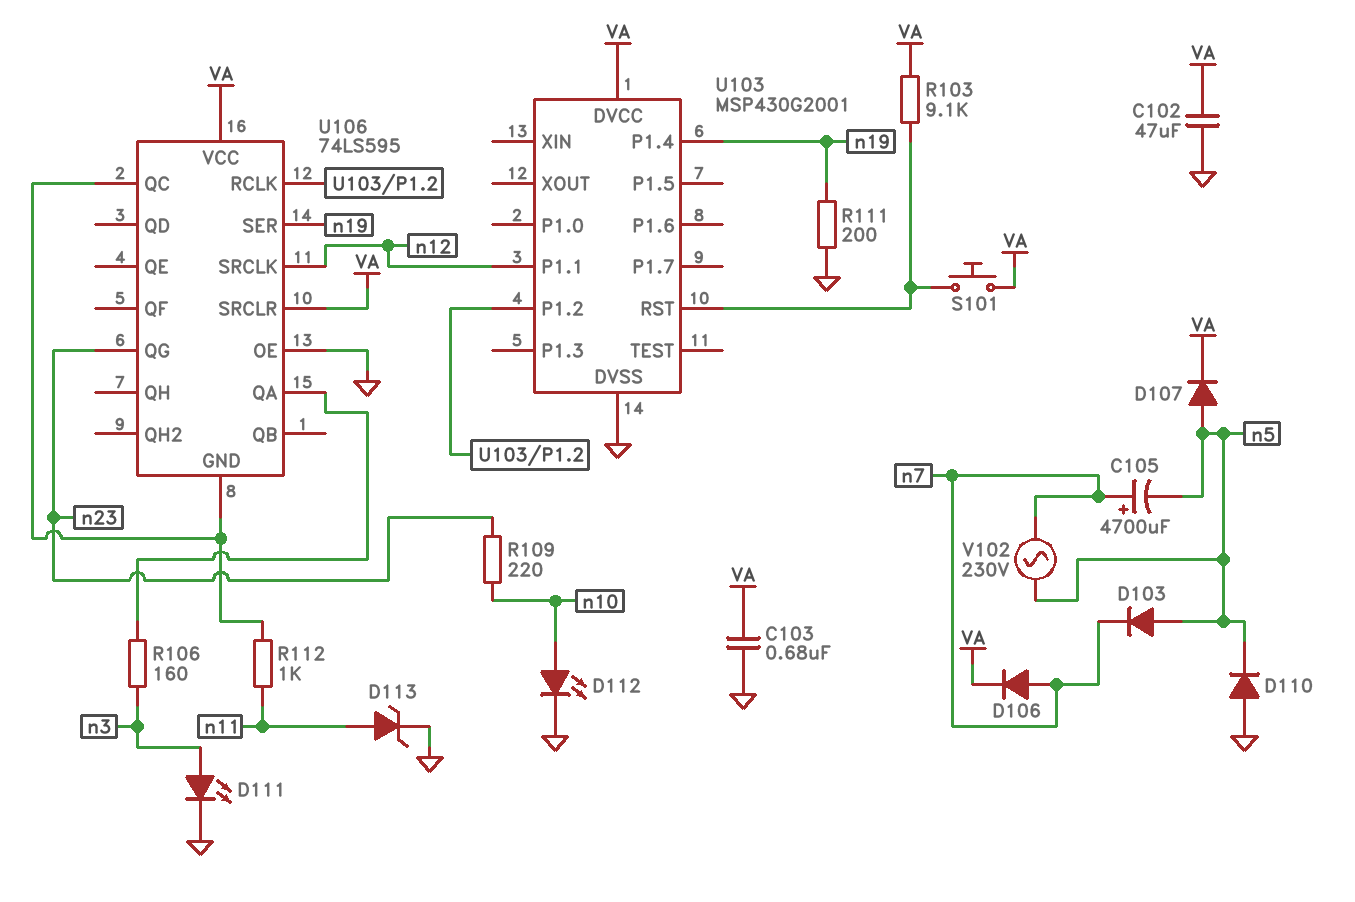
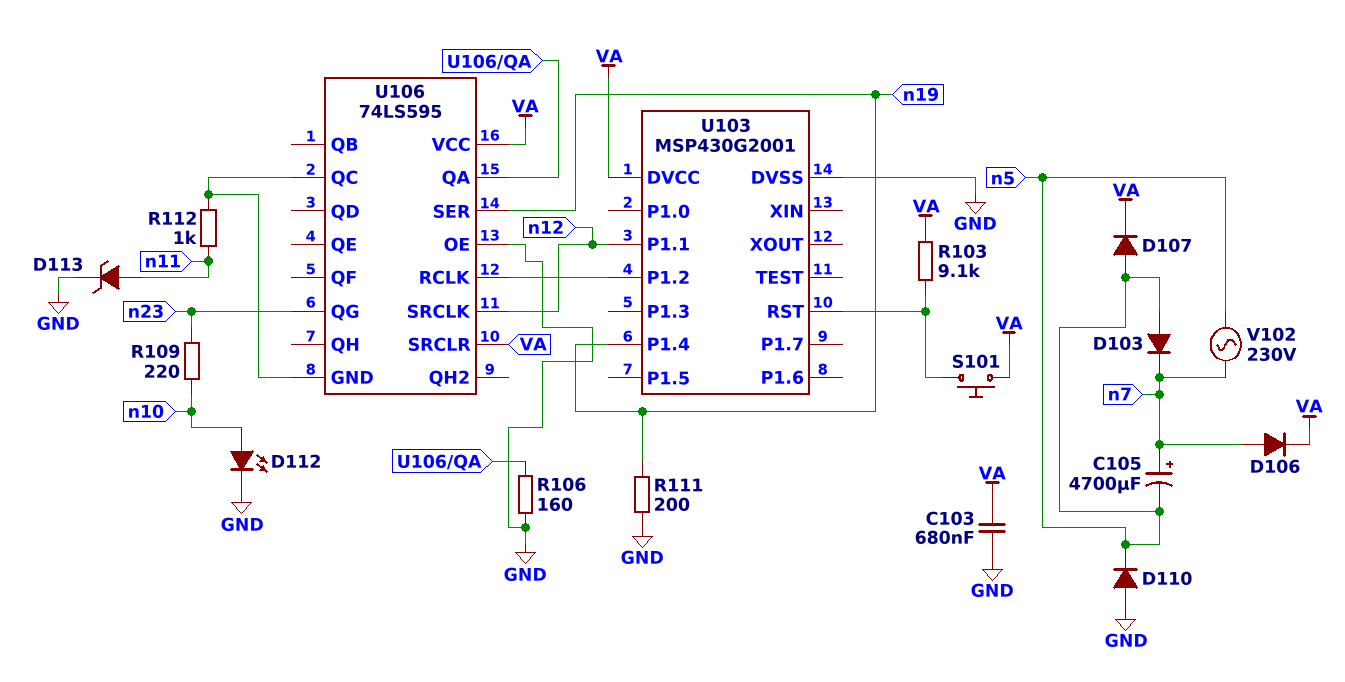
C102: 47uF (GND, VA) -> none
D111: LED (A n3, K GND) -> none
R106: 160 (U106/QA, n3) -> 160 (GND, U106/QA)

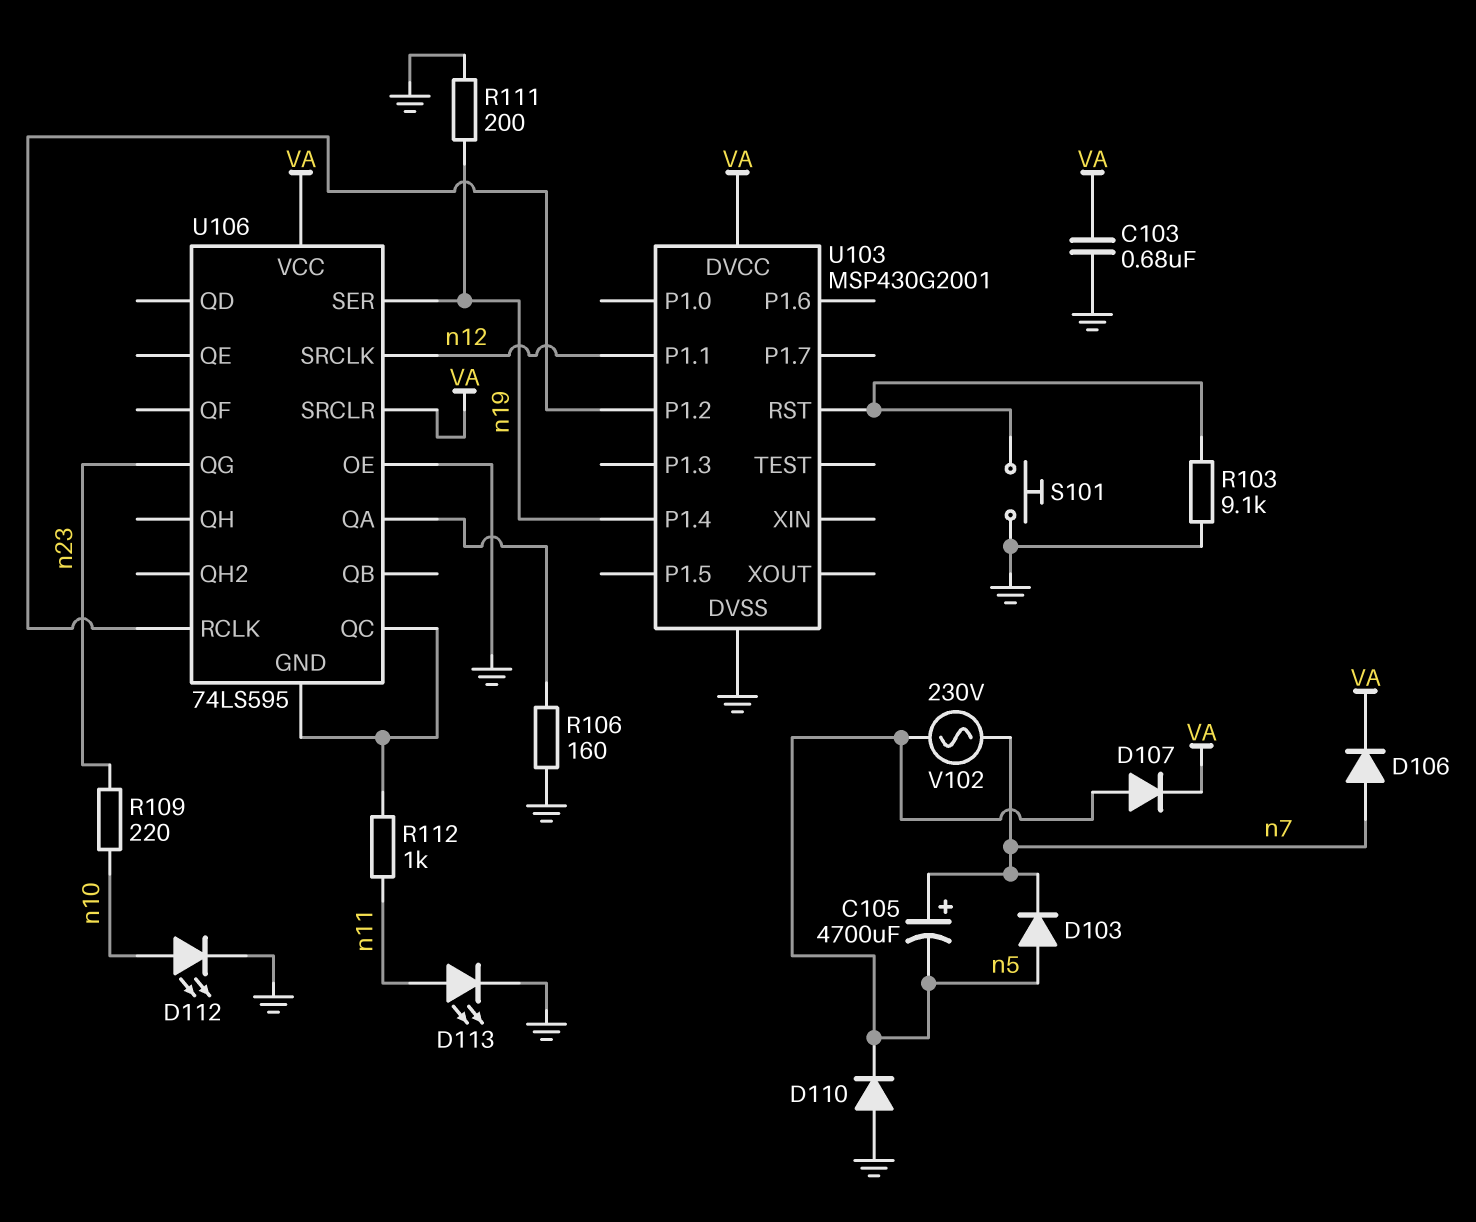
D113: zener (A n11, K GND) -> LED (A n11, K GND)
R103: 9.1k (U103/RST, VA) -> 9.1k (GND, U103/RST)
S101: button (U103/RST, VA) -> button (GND, U103/RST)

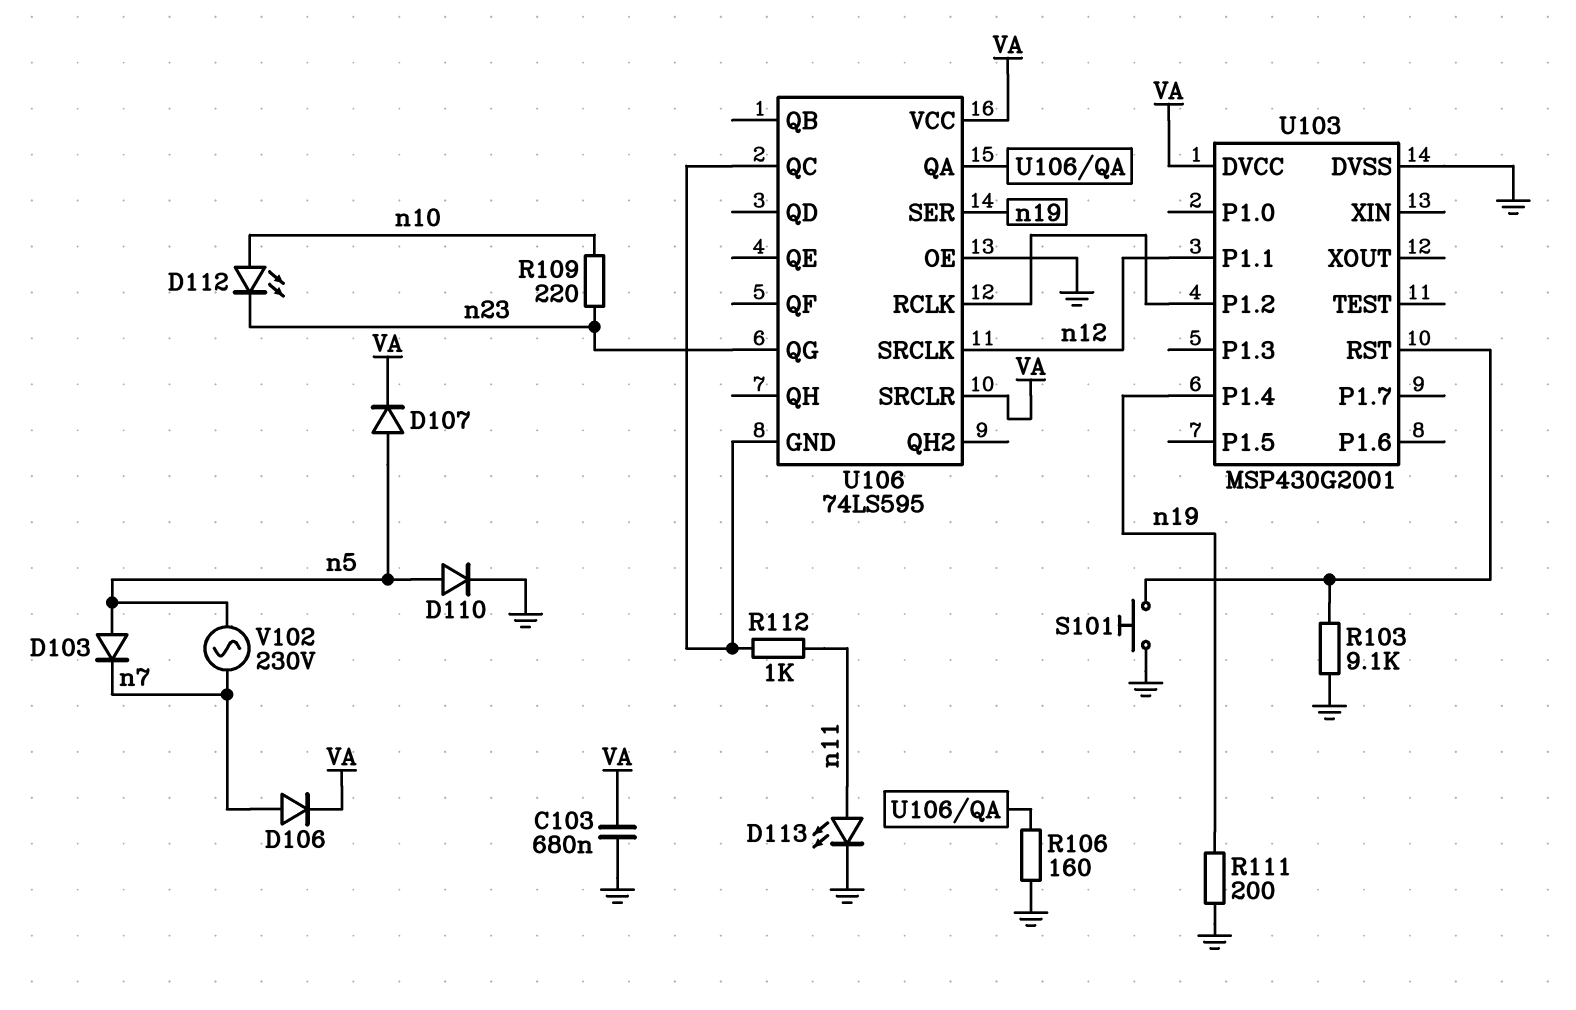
C105: 4700uF (plus n7, minus n5) -> none
D110: diode (A GND, K n5) -> diode (A n5, K GND)
D112: LED (A n10, K GND) -> LED (A n10, K n23)

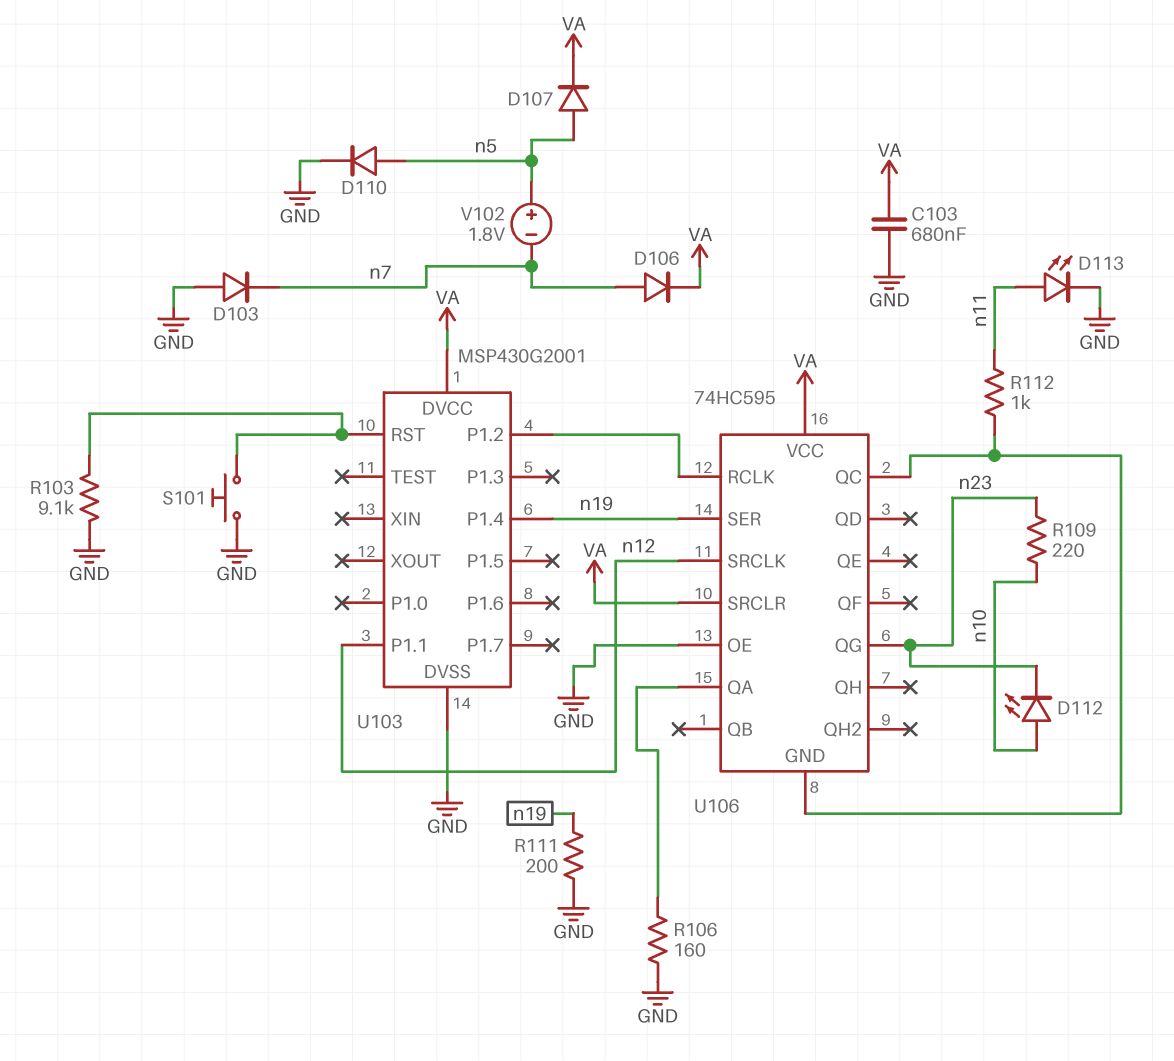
D103: diode (A n5, K n7) -> diode (A GND, K n7)
U106: 74LS595 -> 74HC595
V102: AC 230V (n5, n7) -> 1.8V (plus n5, minus n7)

